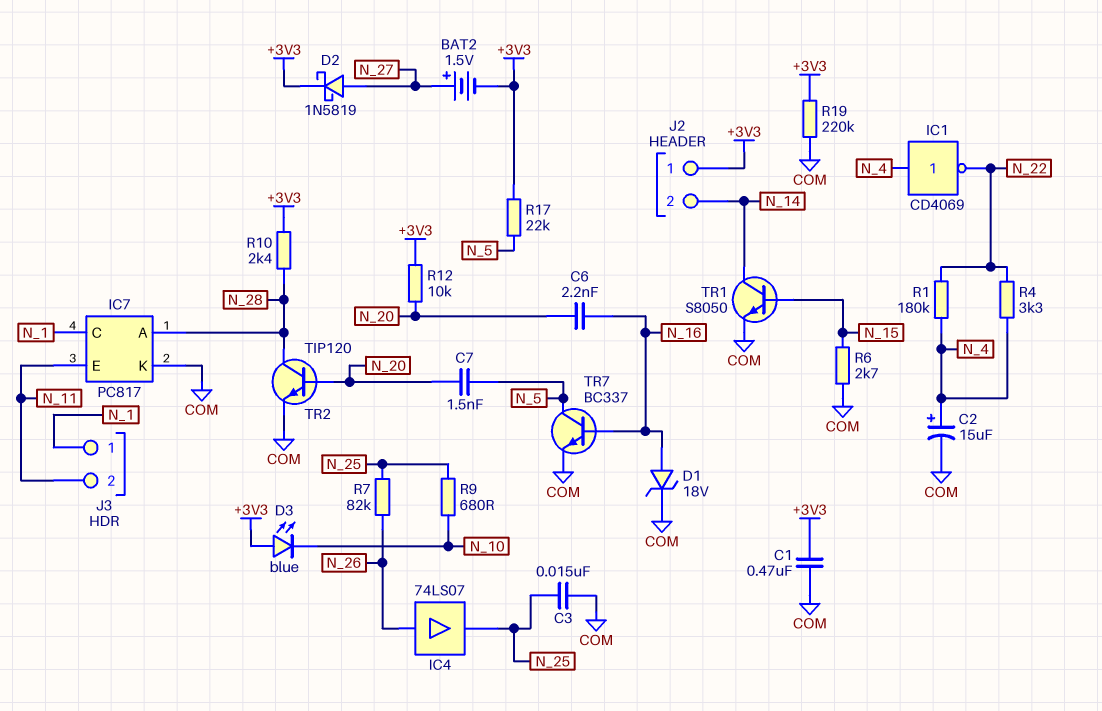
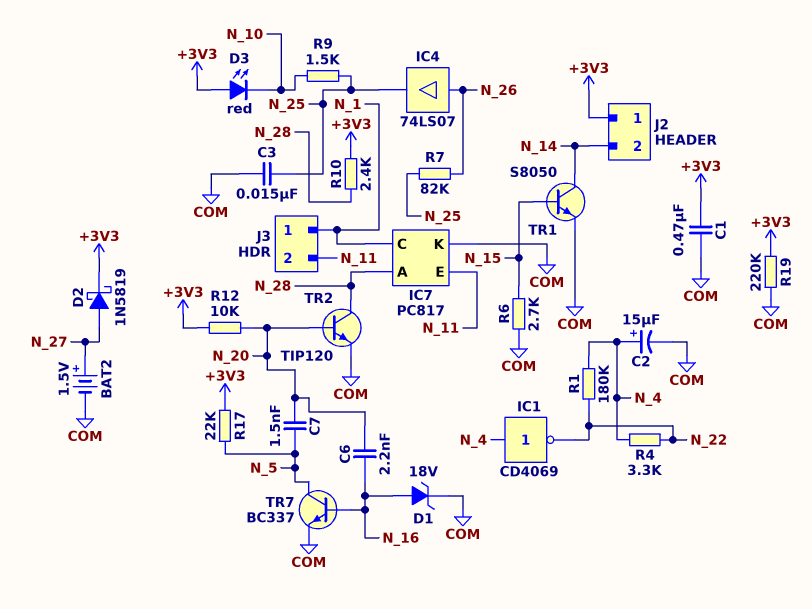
BAT2: 1.5V (plus N_27, minus +3V3) -> 1.5V (plus N_27, minus COM)
D3: LED blue (A +3V3, K N_10) -> LED red (A +3V3, K N_10)
R9: 680 (N_10, N_25) -> 1.5k (N_10, N_25)

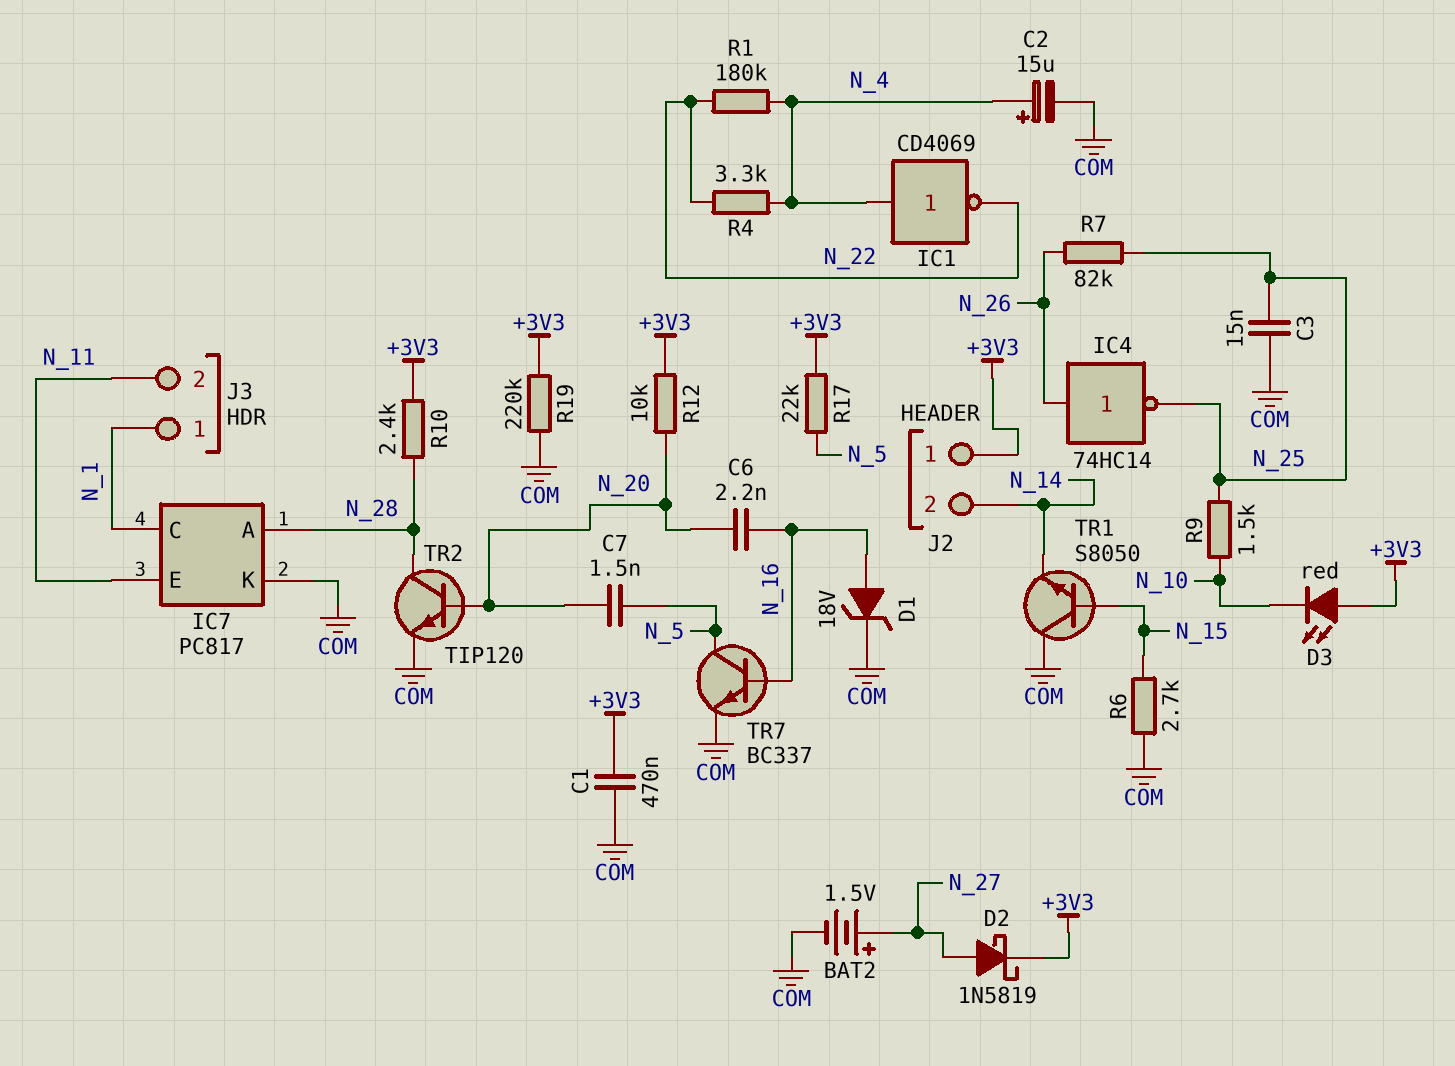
IC4: buffer 74LS07 (in N_26, out N_25) -> NOT 74HC14 (in N_26, out N_25)
TR1: NPN S8050 (B N_15, C N_14, E COM) -> NPN S8050 (B N_15, C COM, E N_14)

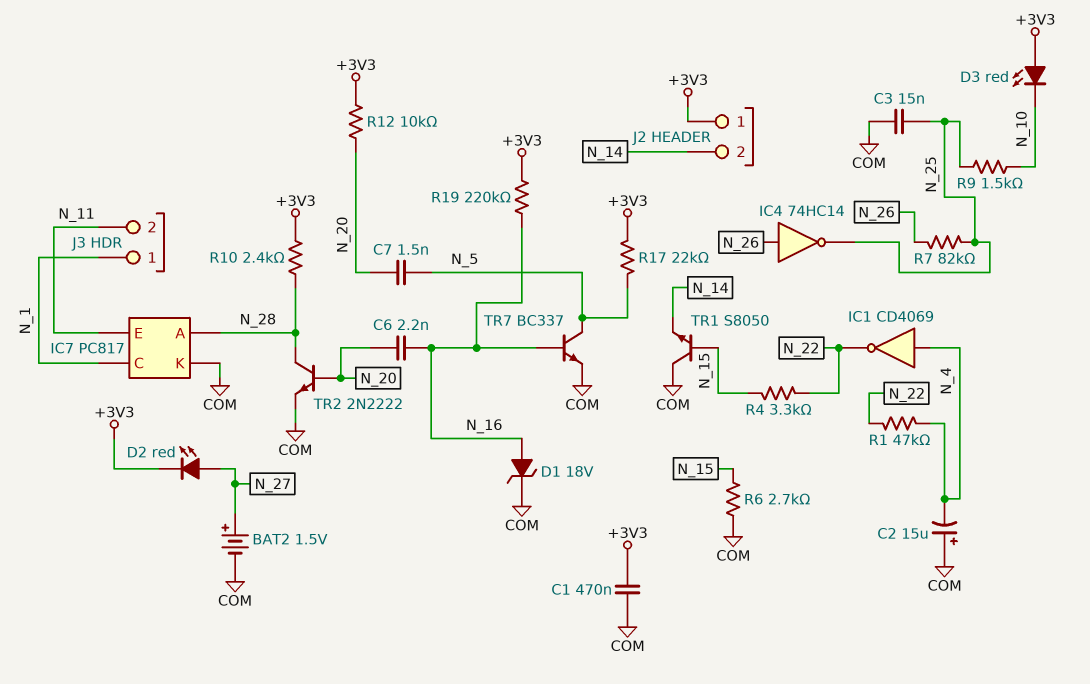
C2: 15uF (plus N_4, minus COM) -> 15uF (plus COM, minus N_4)
D2: schottky 1N5819 (A N_27, K +3V3) -> LED red (A N_27, K +3V3)
R1: 180k (N_4, N_22) -> 47k (N_4, N_22)
R4: 3.3k (N_4, N_22) -> 3.3k (N_15, N_22)
R19: 220k (+3V3, COM) -> 220k (+3V3, N_16)
TR2: NPN TIP120 (B N_20, C N_28, E COM) -> NPN 2N2222 (B N_20, C N_28, E COM)

